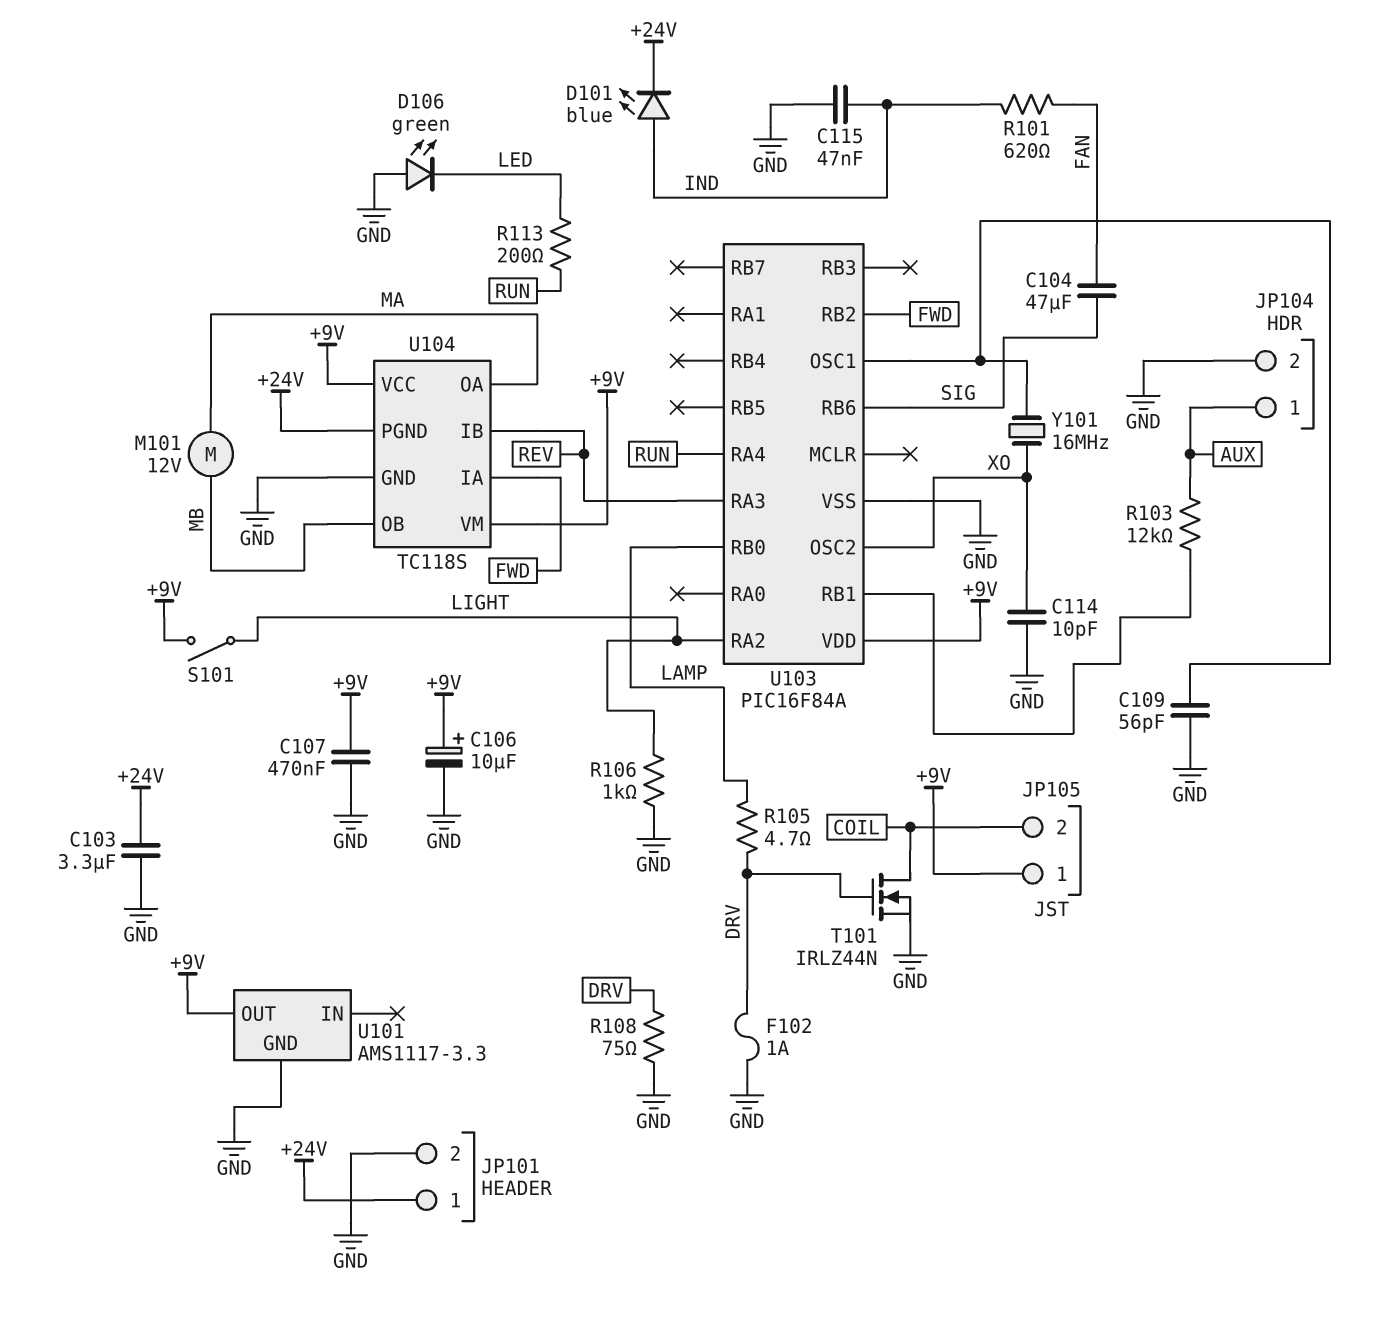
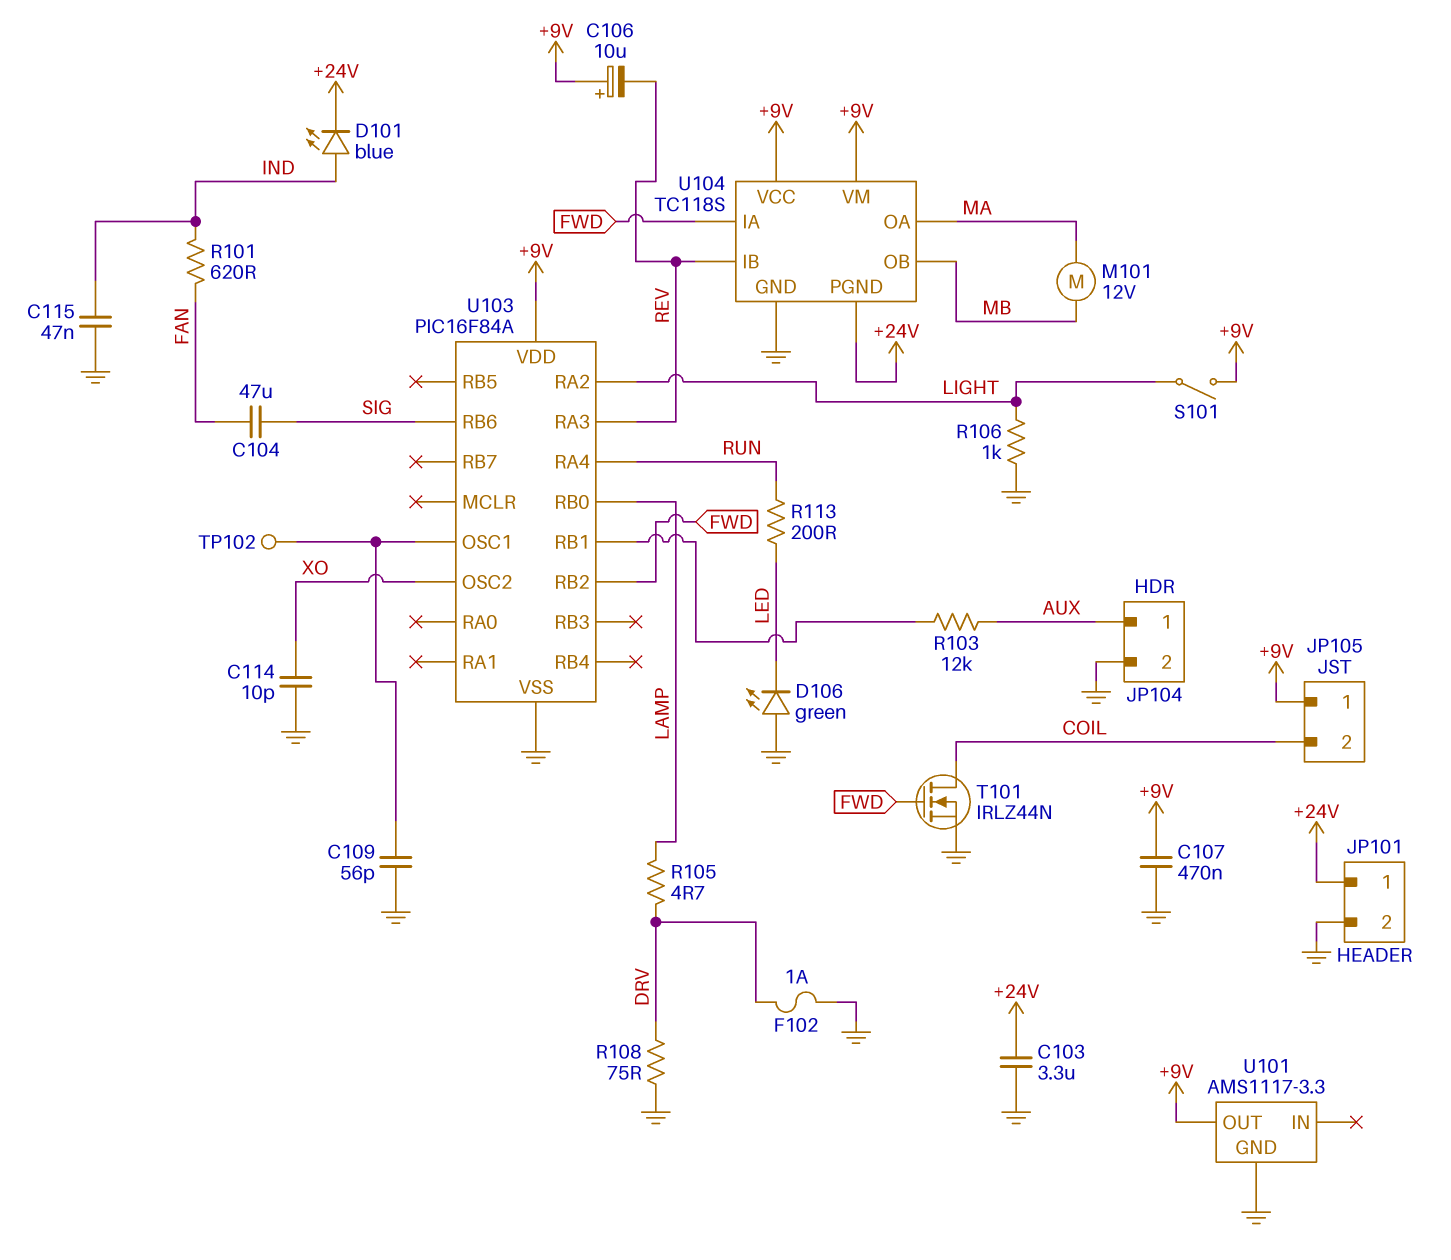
C106: 10uF (plus +9V, minus GND) -> 10uF (plus +9V, minus REV)
T101: NMOS IRLZ44N (G DRV, D COIL, S GND) -> NMOS IRLZ44N (G FWD, D COIL, S GND)
TP102: none -> test point (U103/OSC1)
Y101: 16MHz (U103/OSC1, XO) -> none

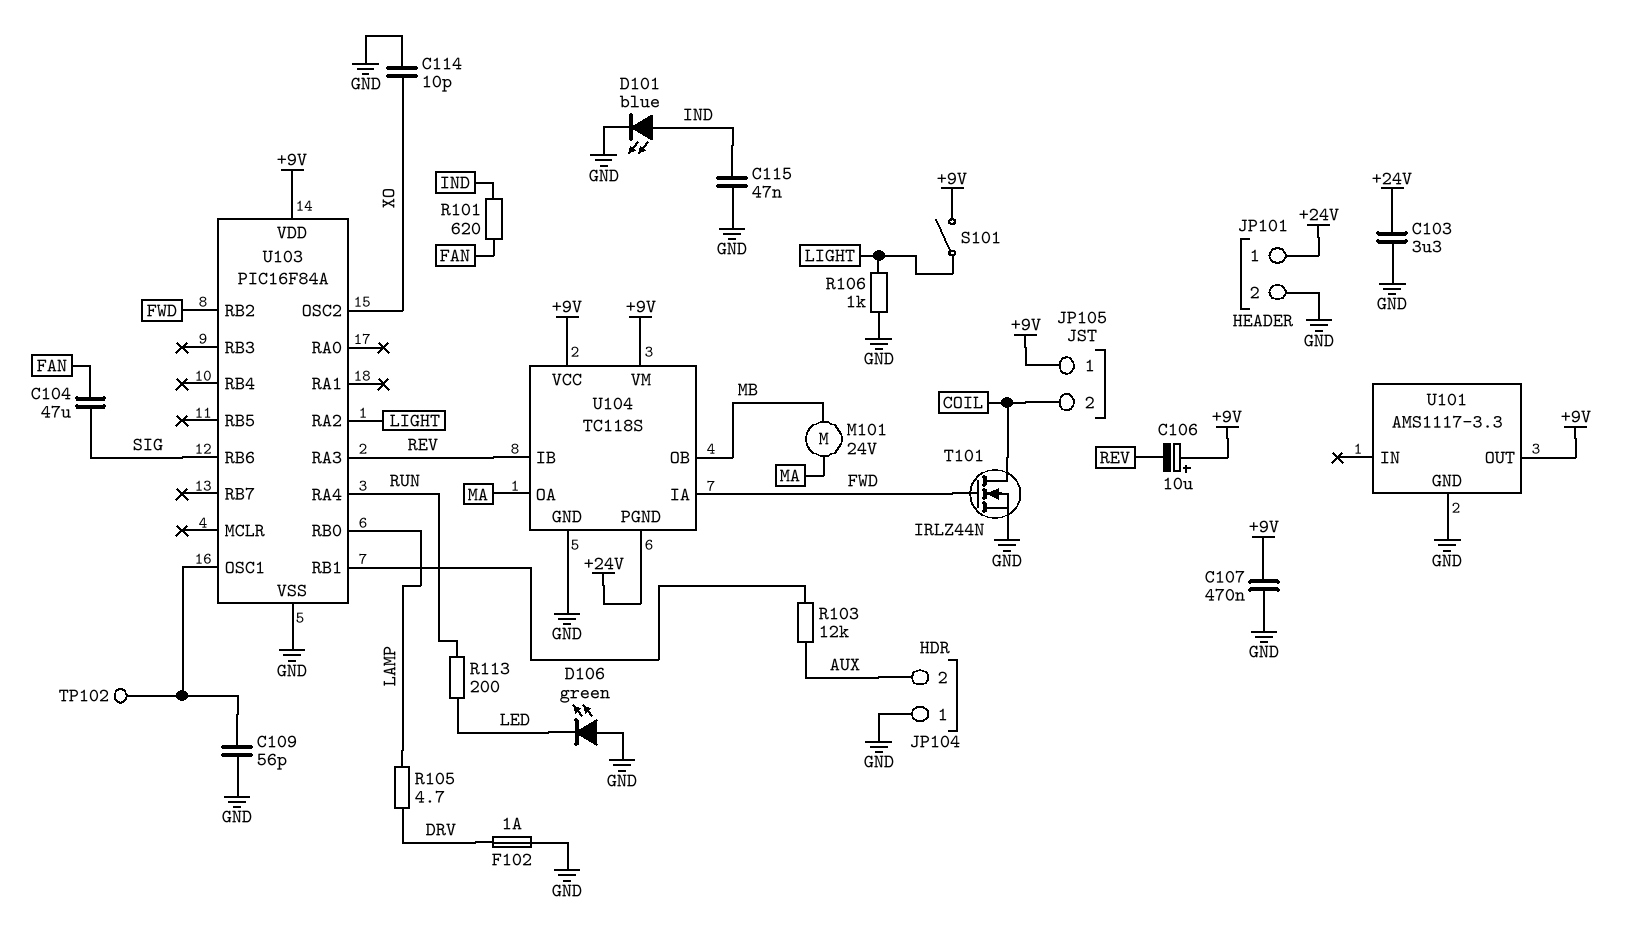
D101: LED blue (A IND, K +24V) -> LED blue (A IND, K GND)
JP104 pin 1: AUX -> GND
JP104 pin 2: GND -> AUX
M101: motor 12V (MA, MB) -> motor 24V (MA, MB)
R108: 75 (DRV, GND) -> none

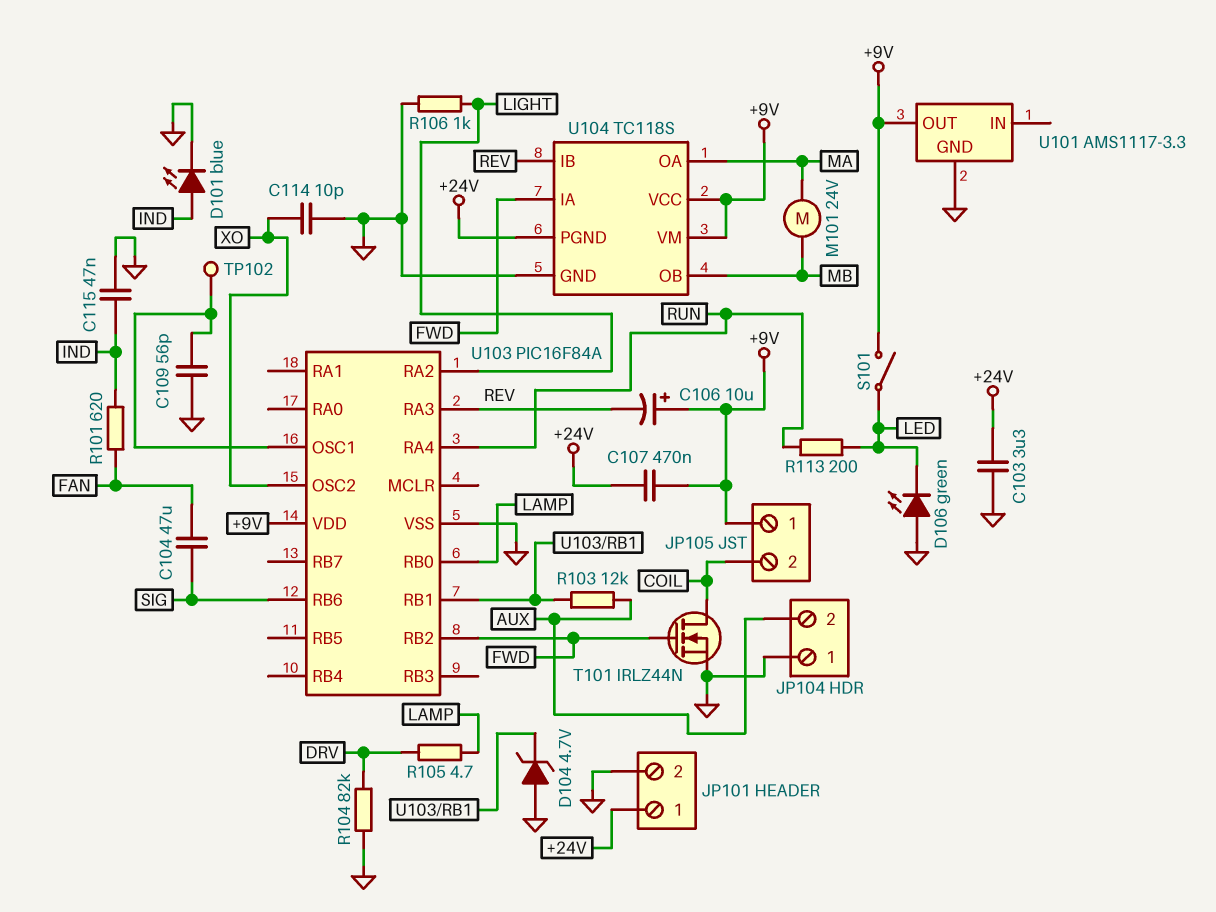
C107: 470nF (+9V, GND) -> 470nF (+9V, +24V)
D104: none -> zener 4.7V (A GND, K U103/RB1)
F102: 1A (DRV, GND) -> none
R104: none -> 82k (DRV, GND)
S101: switch (+9V, LIGHT) -> switch (+9V, LED)

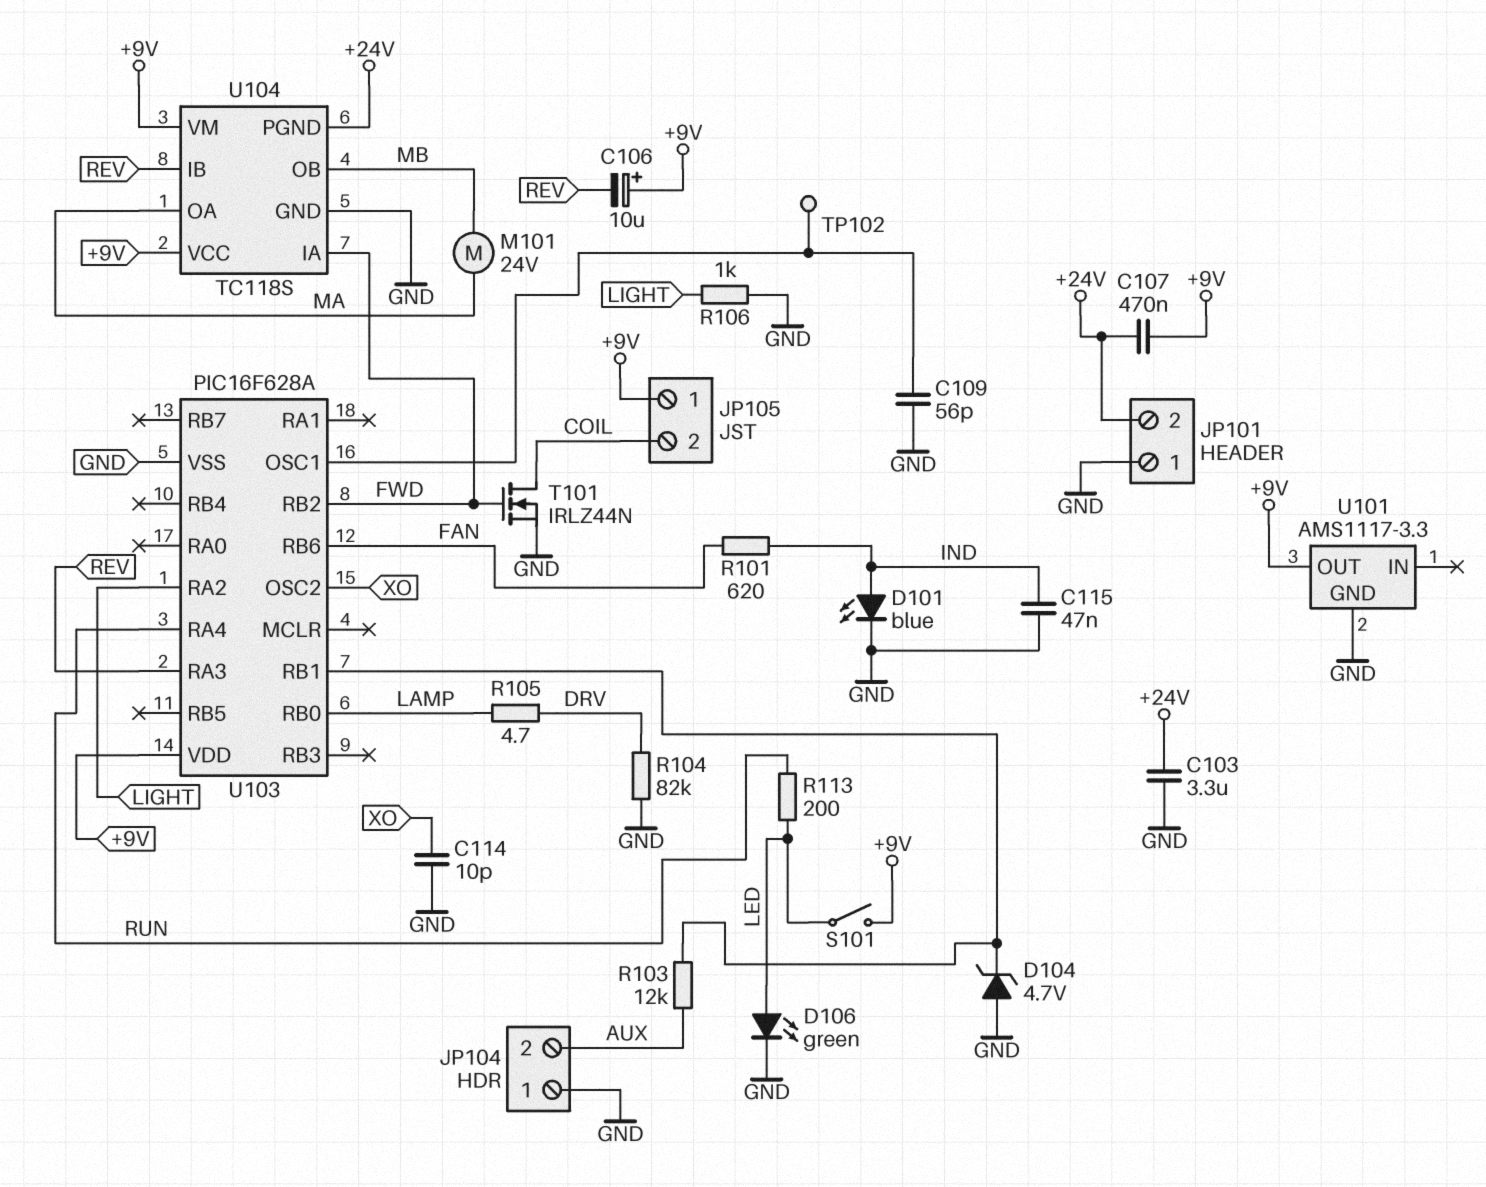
C104: 47uF (FAN, SIG) -> none
D106: LED green (A GND, K LED) -> LED green (A LED, K GND)
JP101 pin 1: +24V -> GND
JP101 pin 2: GND -> +24V
U103: PIC16F84A -> PIC16F628A
U103 pin RB6: SIG -> FAN

